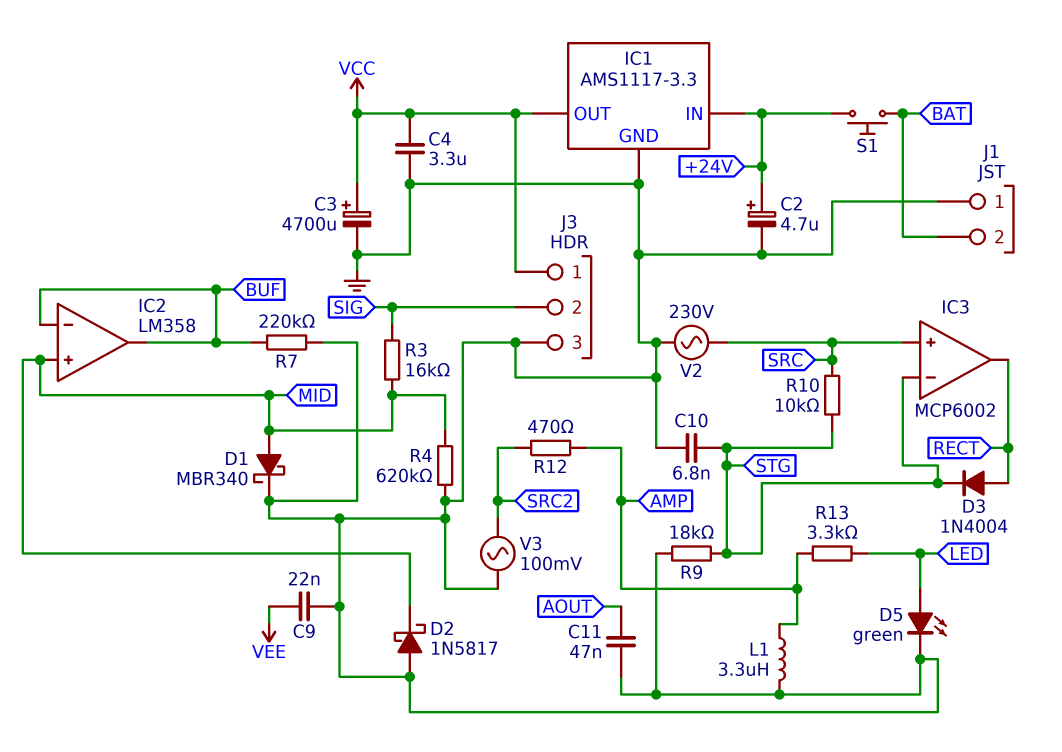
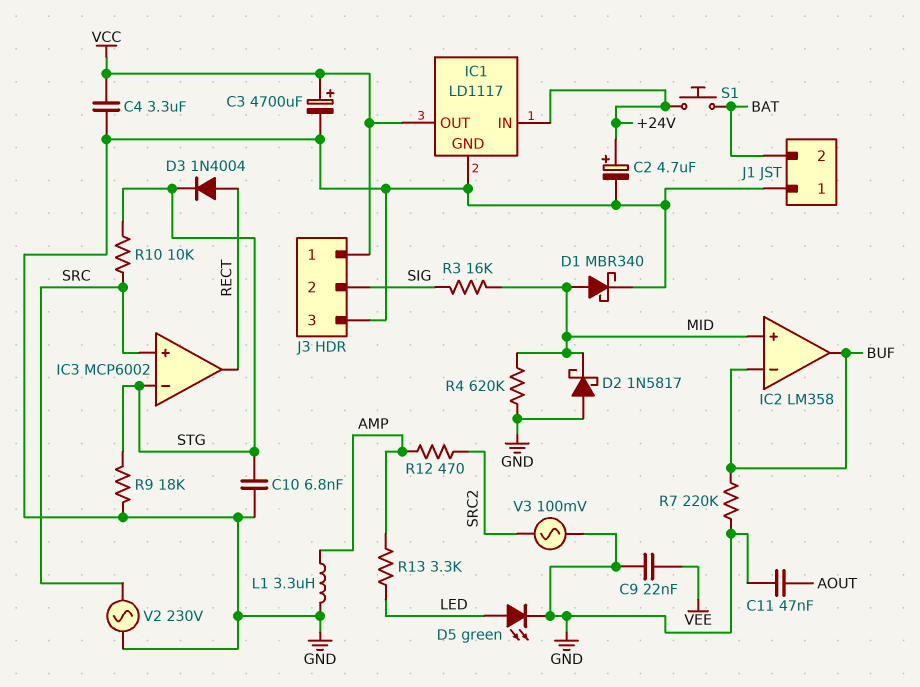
IC1: AMS1117-3.3 -> LD1117

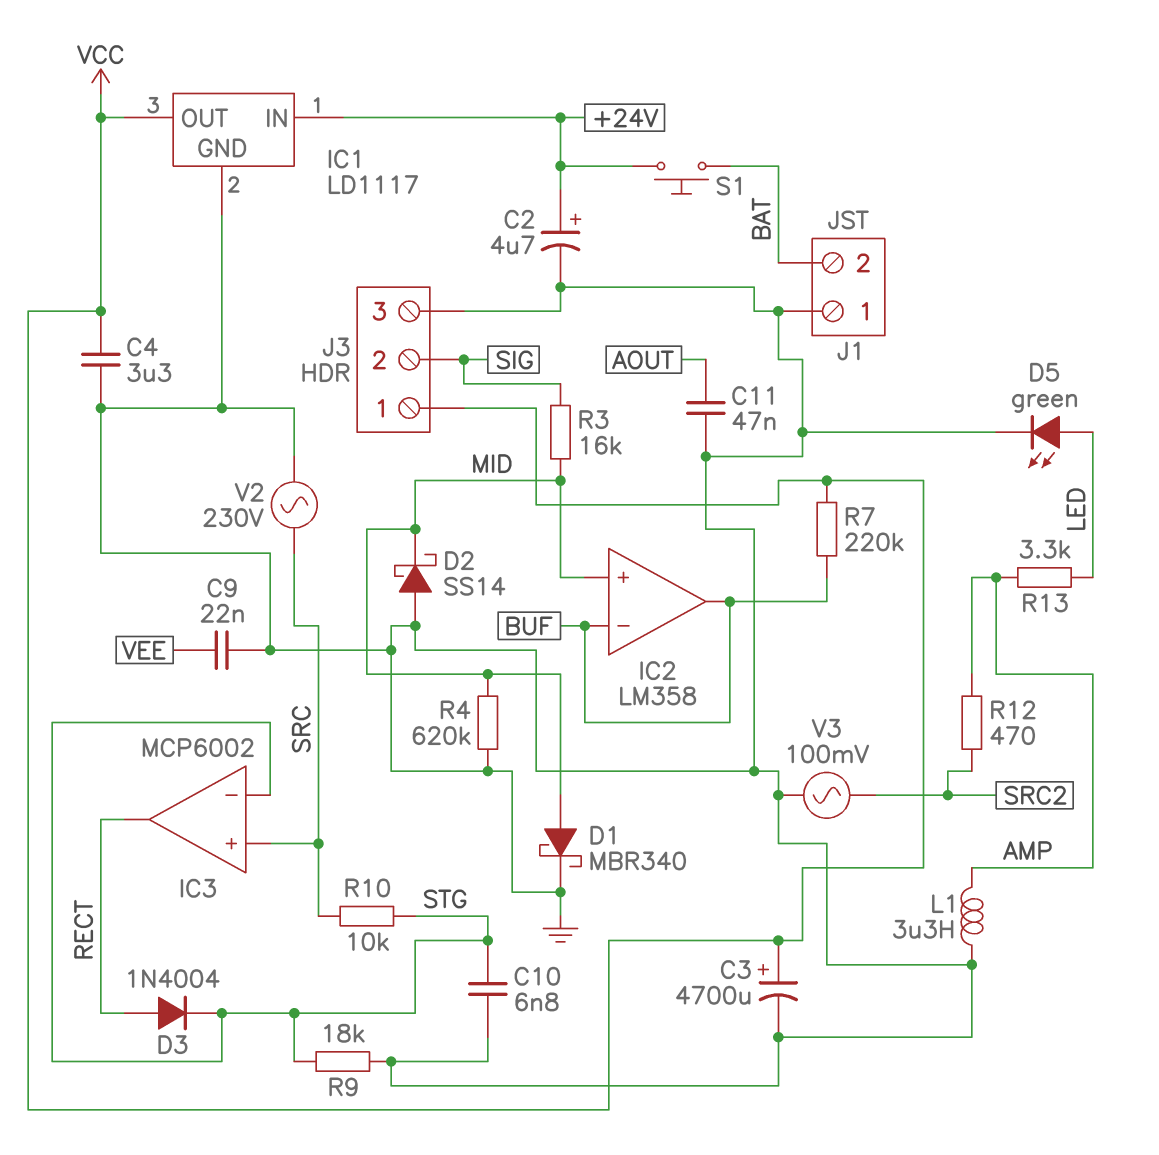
D2: schottky 1N5817 (A GND, K MID) -> schottky SS14 (A GND, K MID)
R7: 220k (BUF, GND) -> 220k (BUF, VCC)

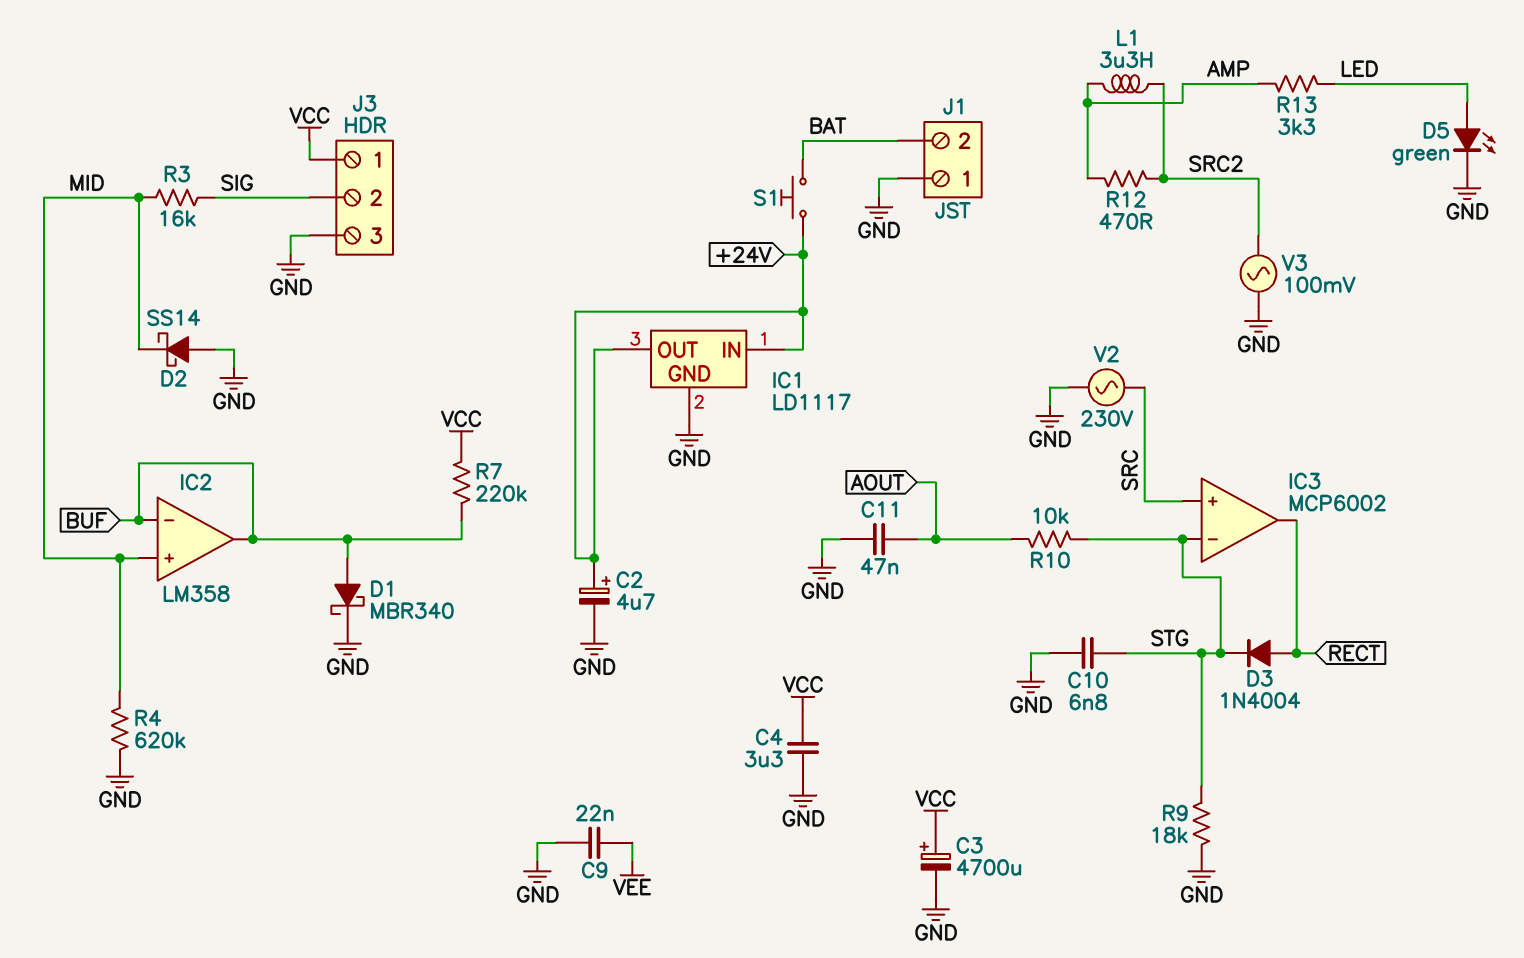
D1: schottky MBR340 (A MID, K GND) -> schottky MBR340 (A BUF, K GND)
IC1 pin OUT: VCC -> +24V
L1: 3.3uH (AMP, GND) -> 3.3uH (AMP, SRC2)
R10: 10k (SRC, STG) -> 10k (AOUT, STG)

